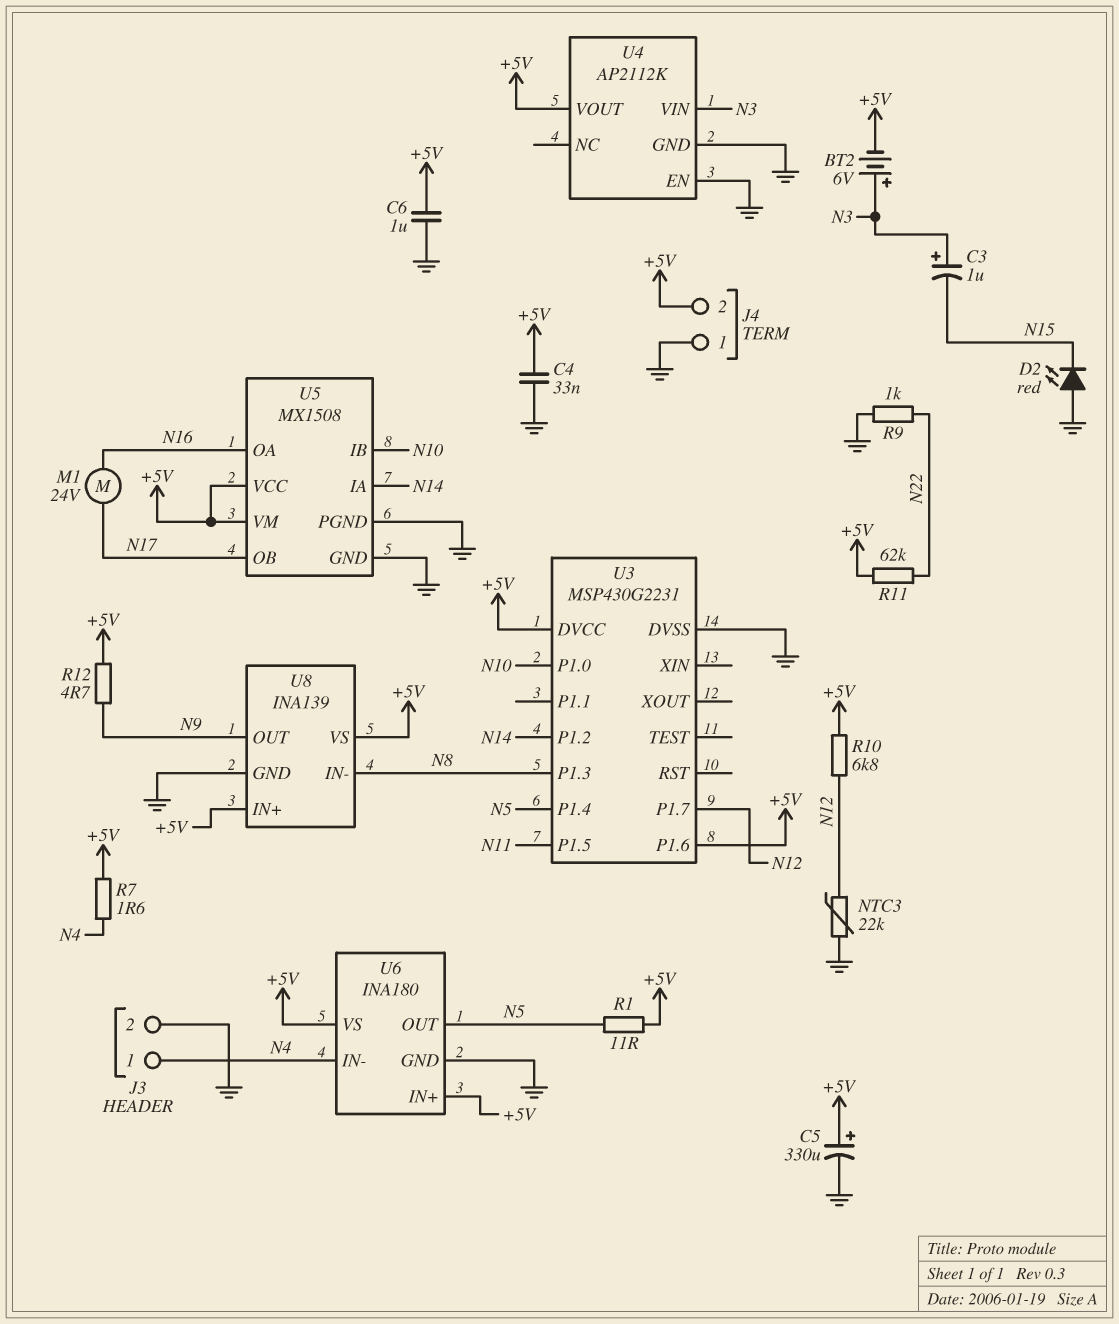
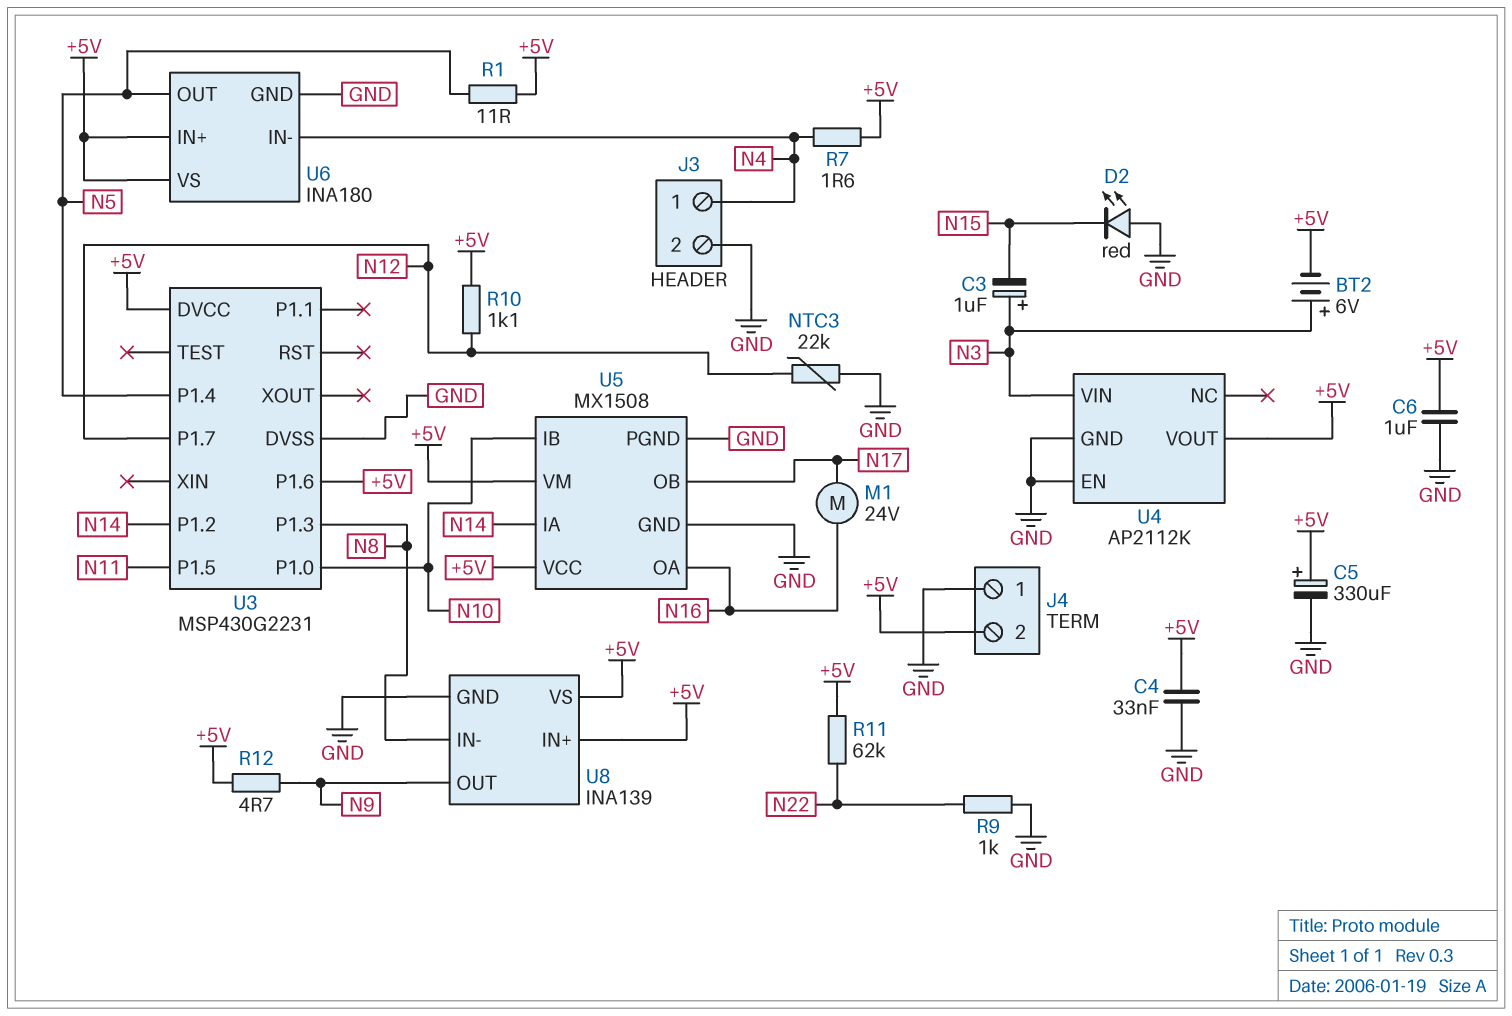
R10: 6.8k (+5V, N12) -> 1.1k (+5V, N12)

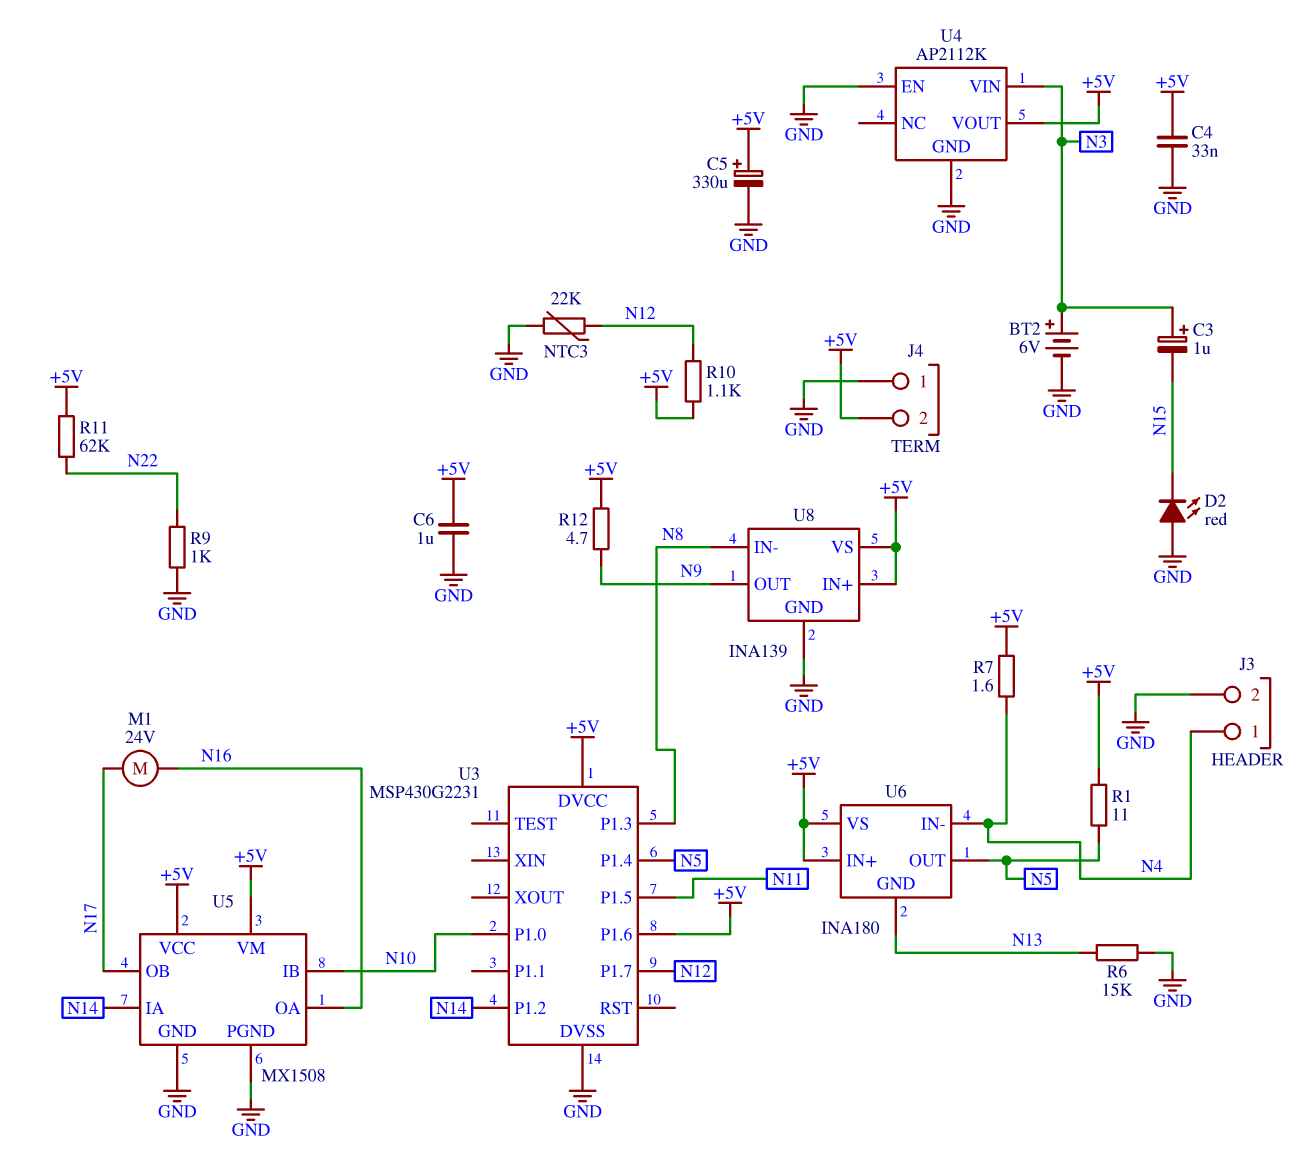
BT2: 6V (plus N3, minus +5V) -> 6V (plus N3, minus GND)
R6: none -> 15k (GND, N13)
U6 pin GND: GND -> N13

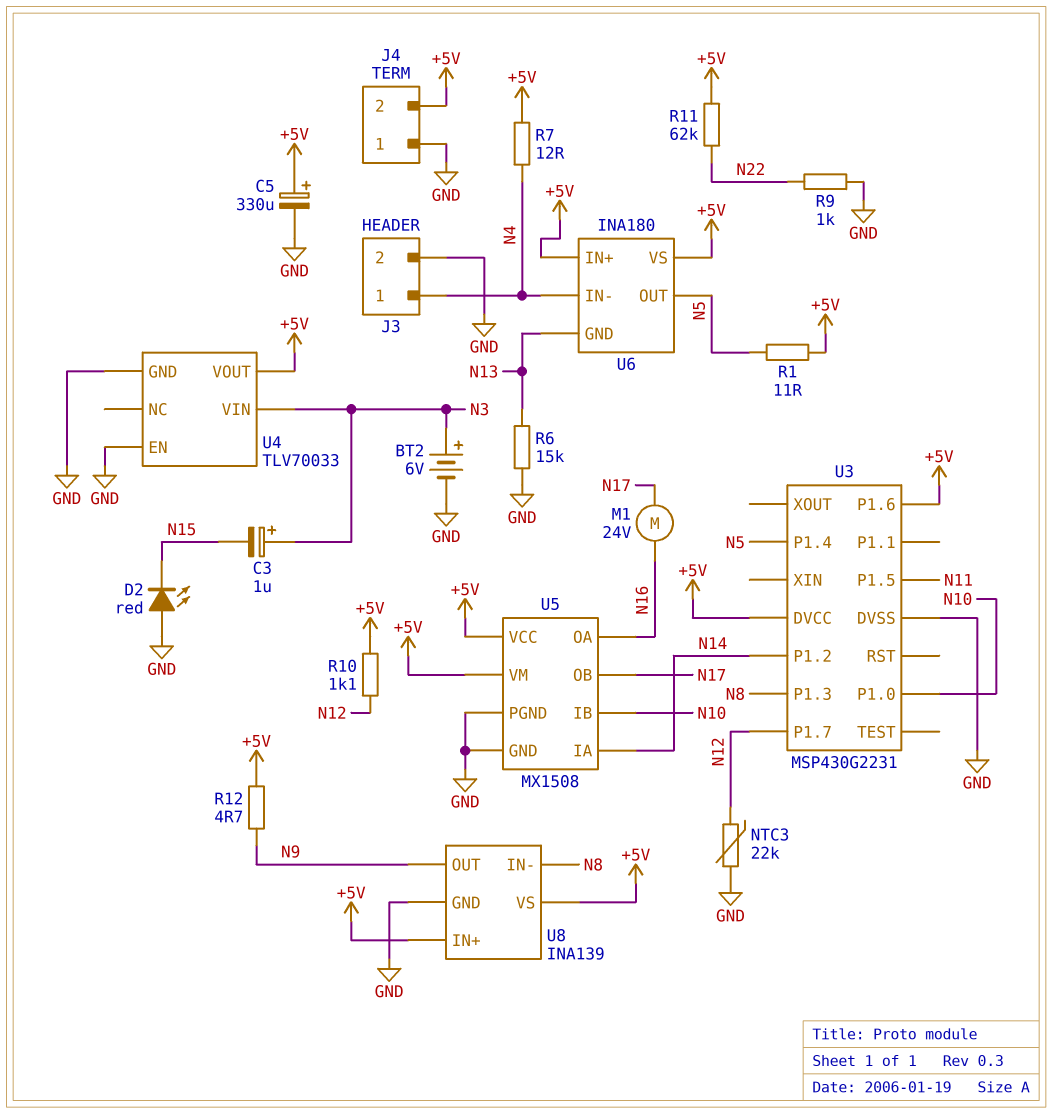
C4: 33nF (+5V, GND) -> none
C6: 1uF (+5V, GND) -> none
R7: 1.6 (+5V, N4) -> 12 (+5V, N4)
U4: AP2112K -> TLV70033

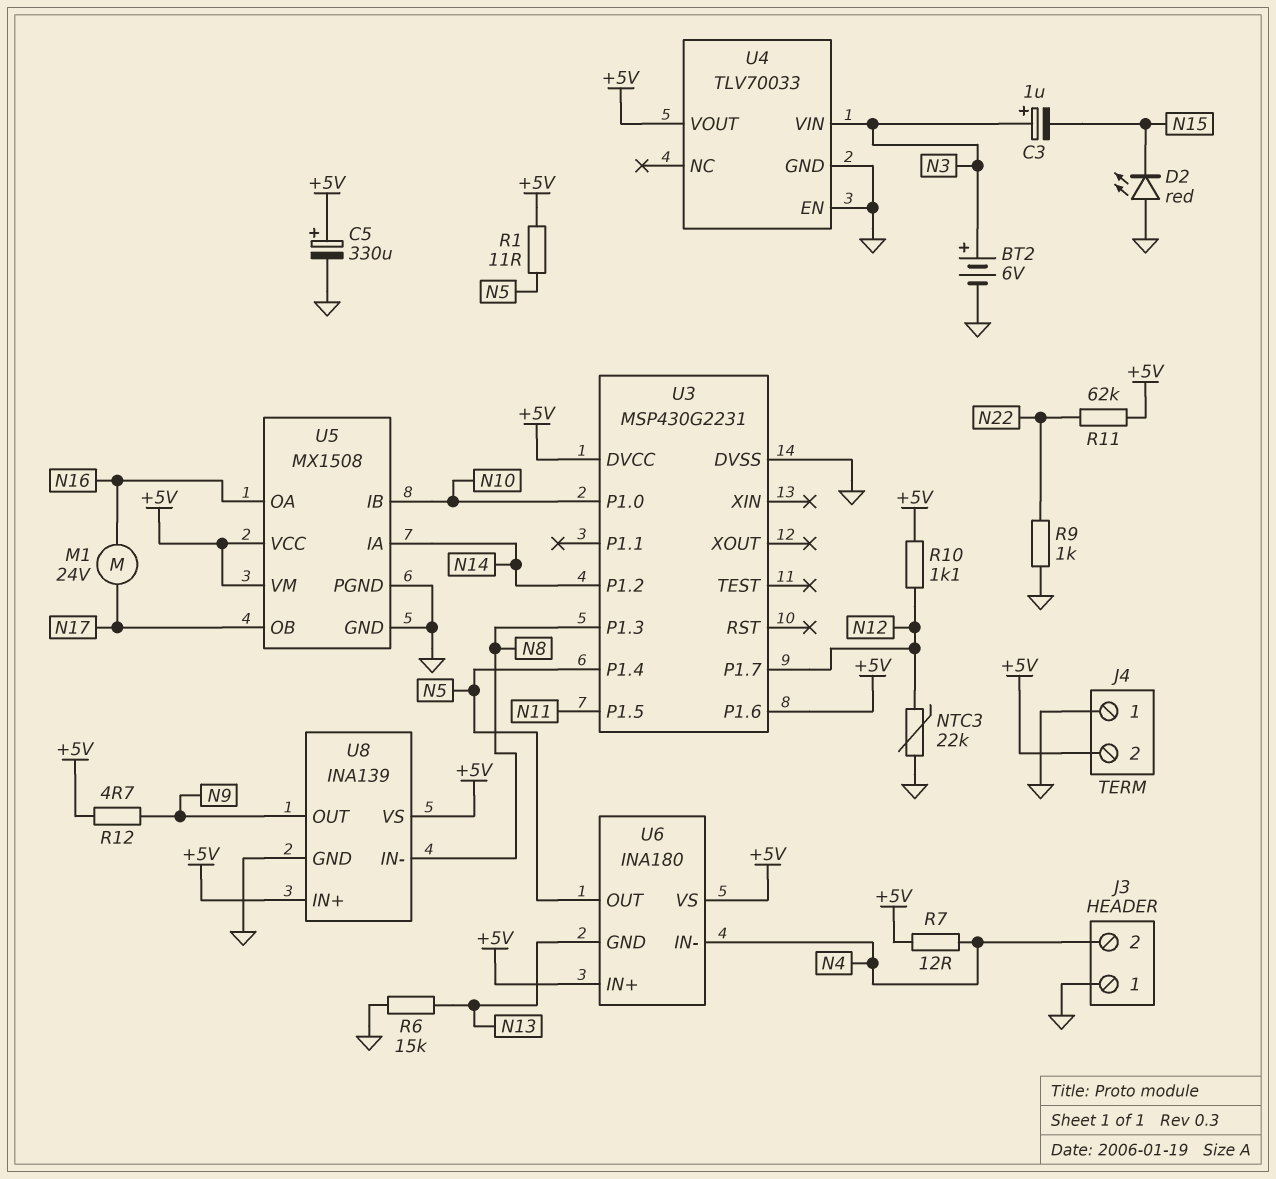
J3 pin 1: N4 -> GND
J3 pin 2: GND -> N4

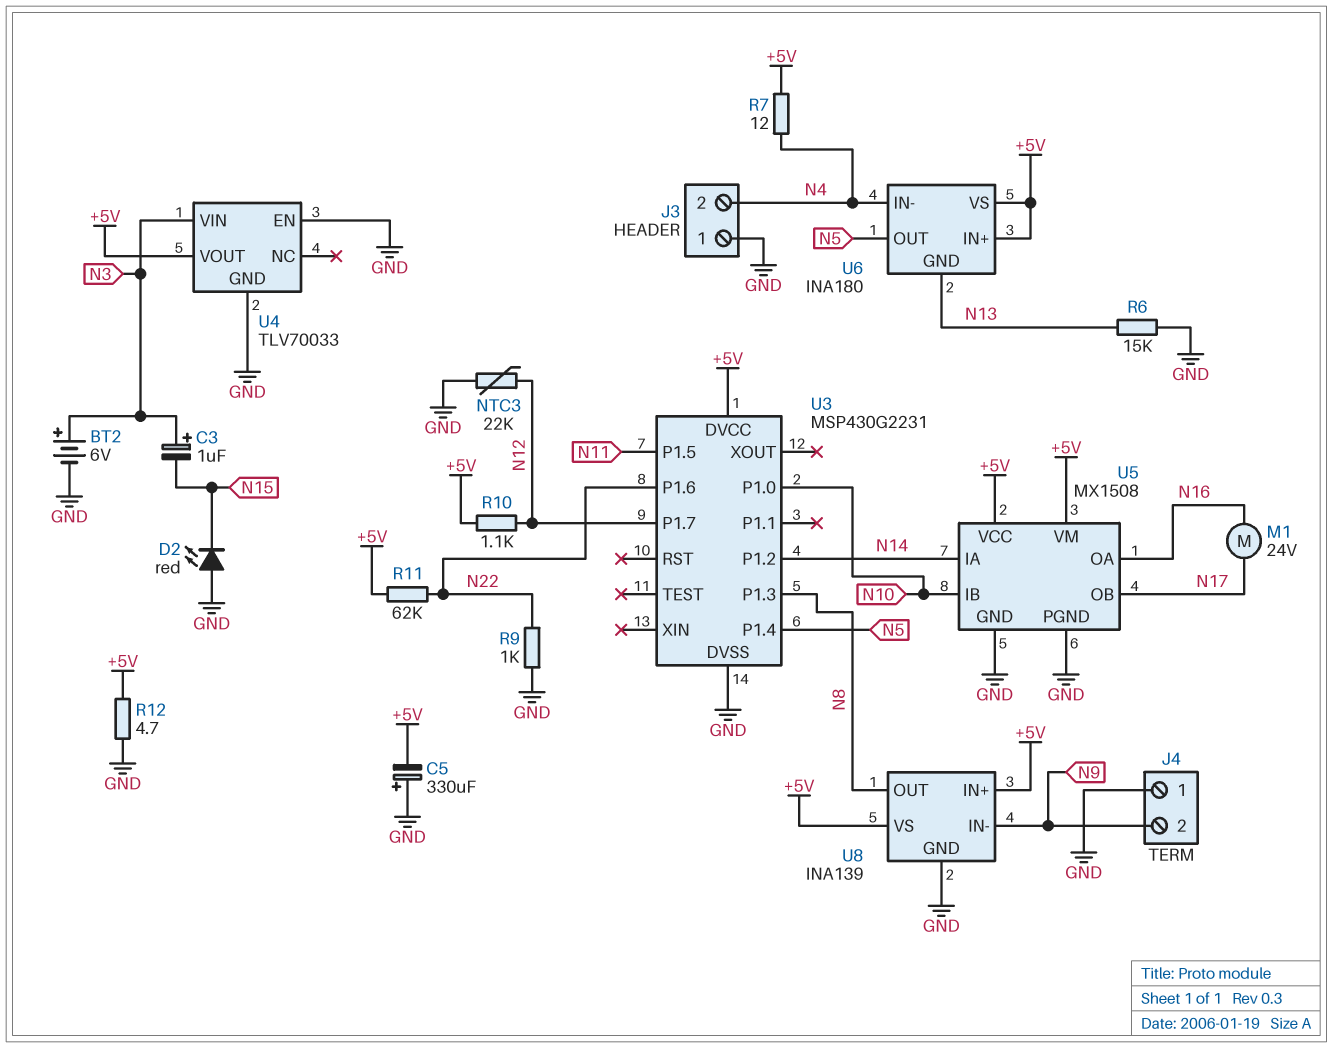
C5: 330uF (plus +5V, minus GND) -> 330uF (plus GND, minus +5V)
J4 pin 2: +5V -> N9
R1: 11 (+5V, N5) -> none
R12: 4.7 (+5V, N9) -> 4.7 (+5V, GND)
U3 pin P1.6: +5V -> N22
U8 pin IN-: N8 -> N9
U8 pin OUT: N9 -> N8

